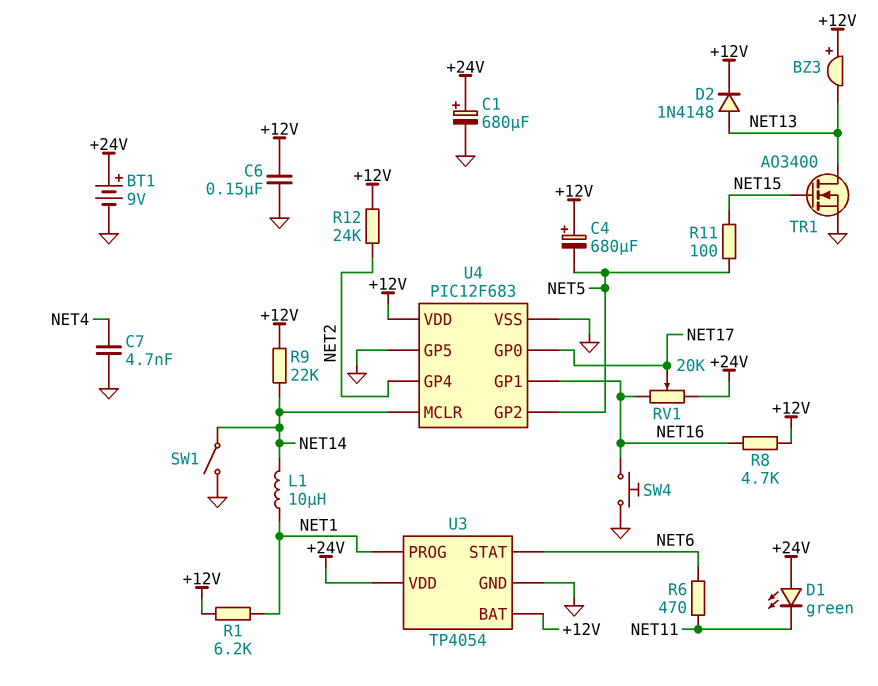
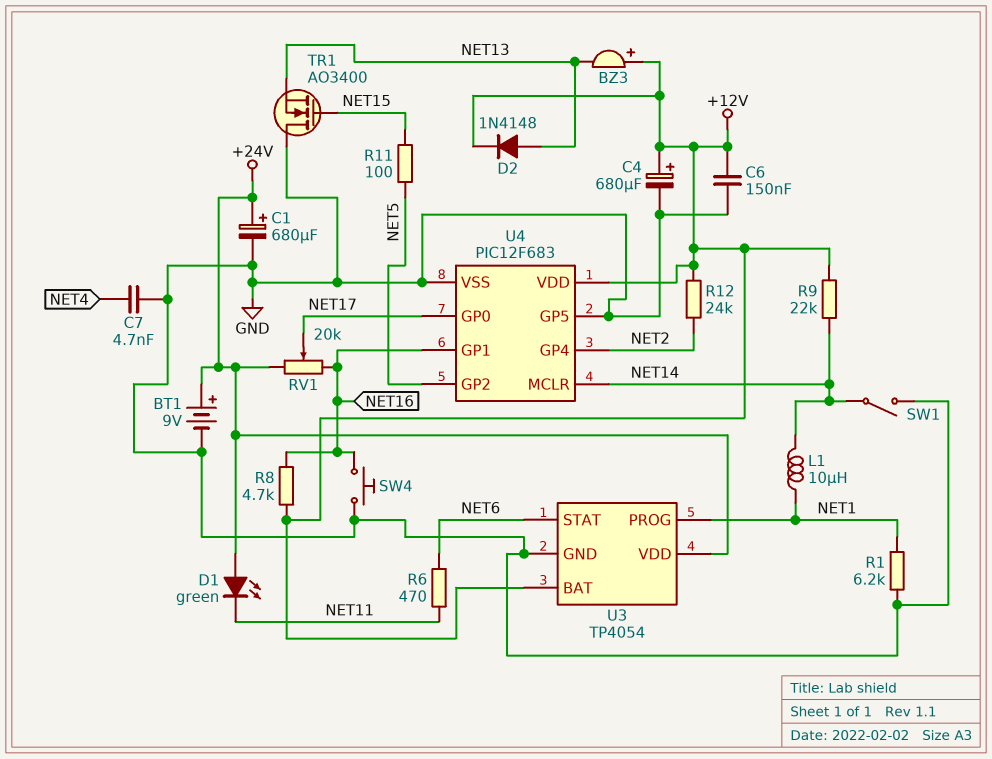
C4: 680uF (plus +12V, minus NET5) -> 680uF (plus +12V, minus GND)
R1: 6.2k (+12V, NET1) -> 6.2k (GND, NET1)
TR1: NMOS AO3400 (G NET15, D NET13, S GND) -> NMOS AO3400 (G NET15, D GND, S NET13)

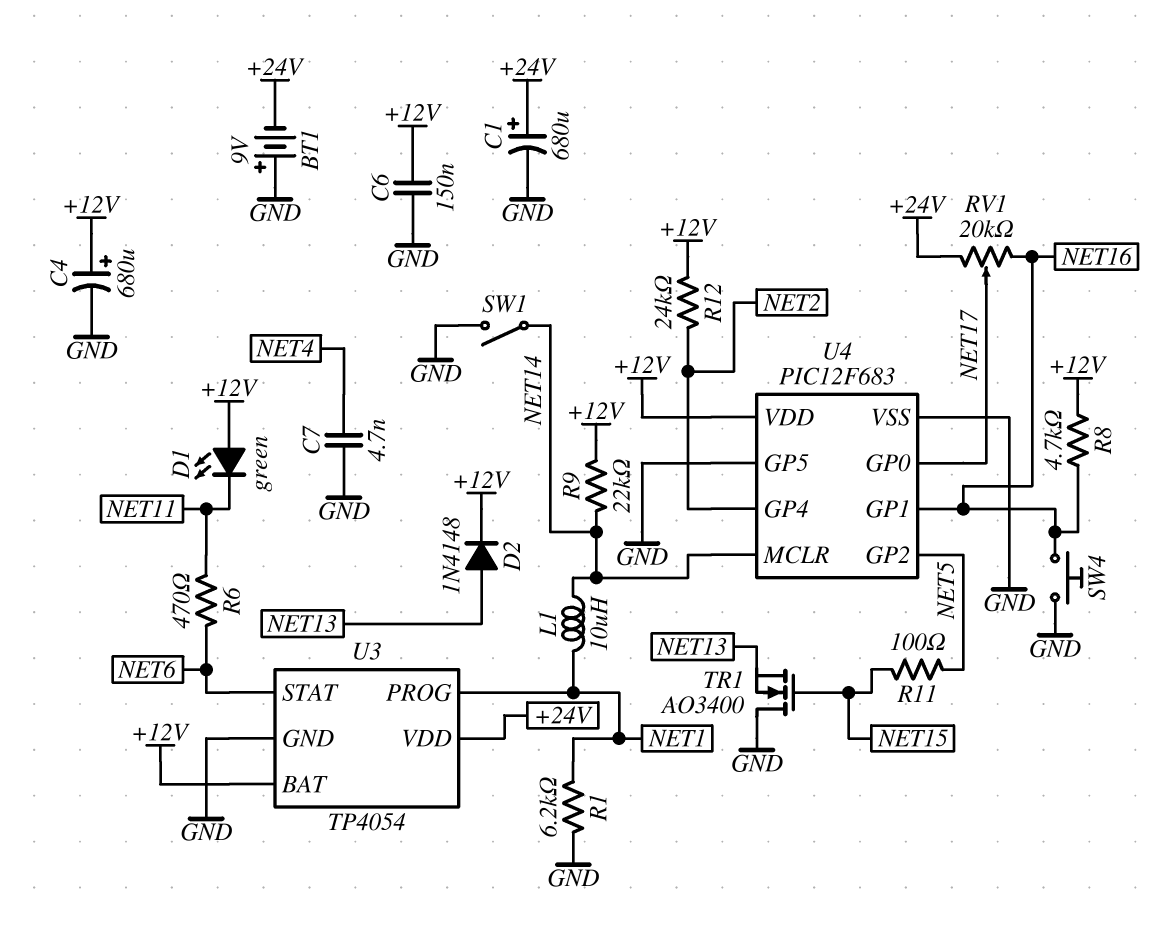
BT1: 9V (plus +24V, minus GND) -> 9V (plus GND, minus +24V)
BZ3: buzzer (plus +12V, minus NET13) -> none
D1: LED green (A +24V, K NET11) -> LED green (A +12V, K NET11)

